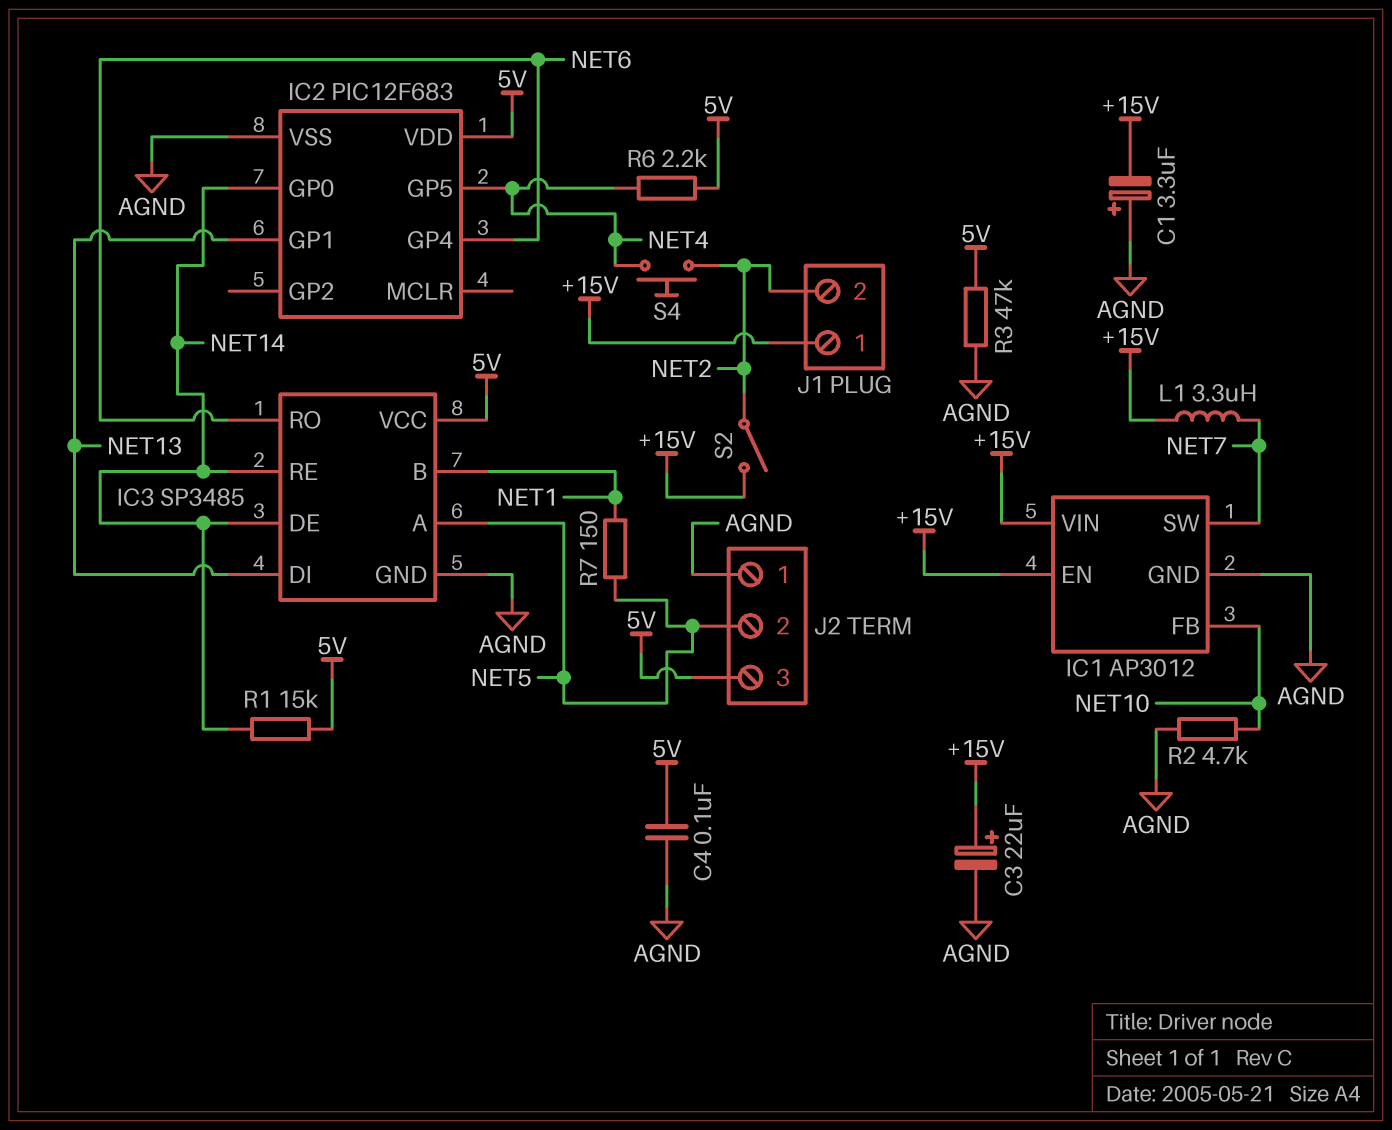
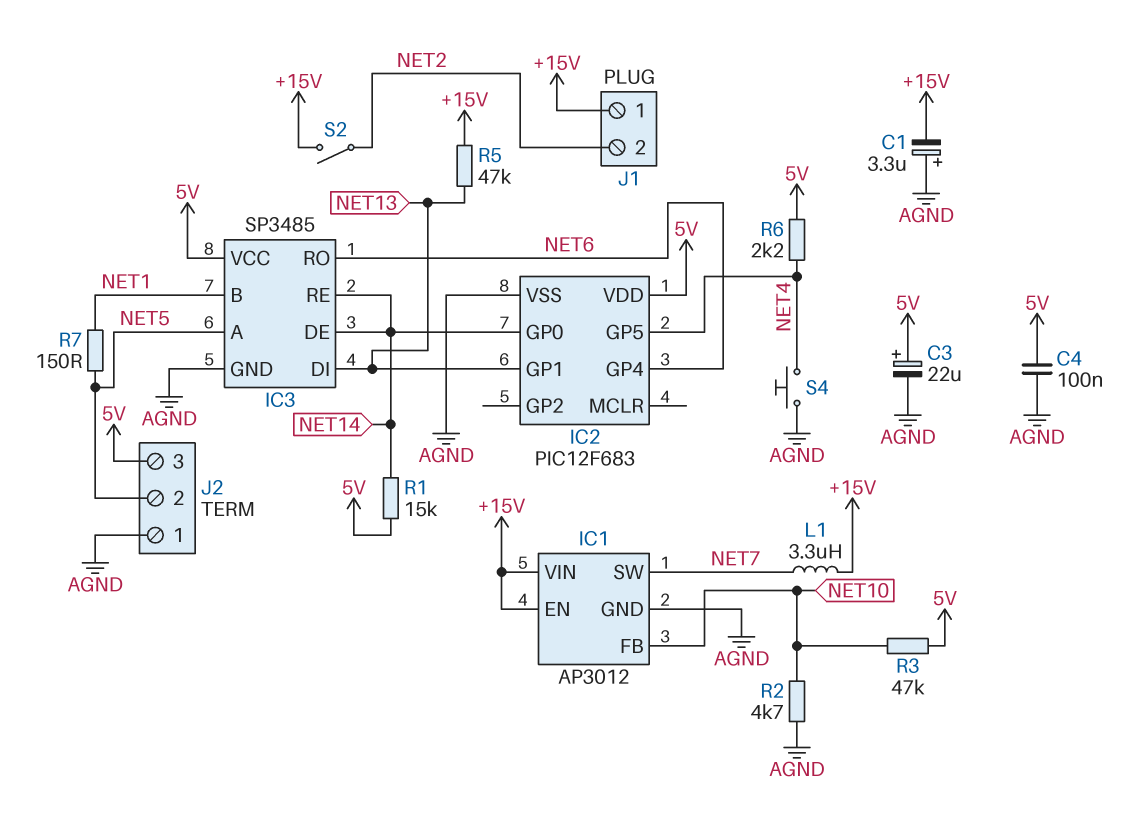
C3: 22uF (plus +15V, minus AGND) -> 22uF (plus 5V, minus AGND)
R3: 47k (5V, AGND) -> 47k (5V, NET10)
R5: none -> 47k (+15V, NET13)
S4: button (NET2, NET4) -> button (AGND, NET4)

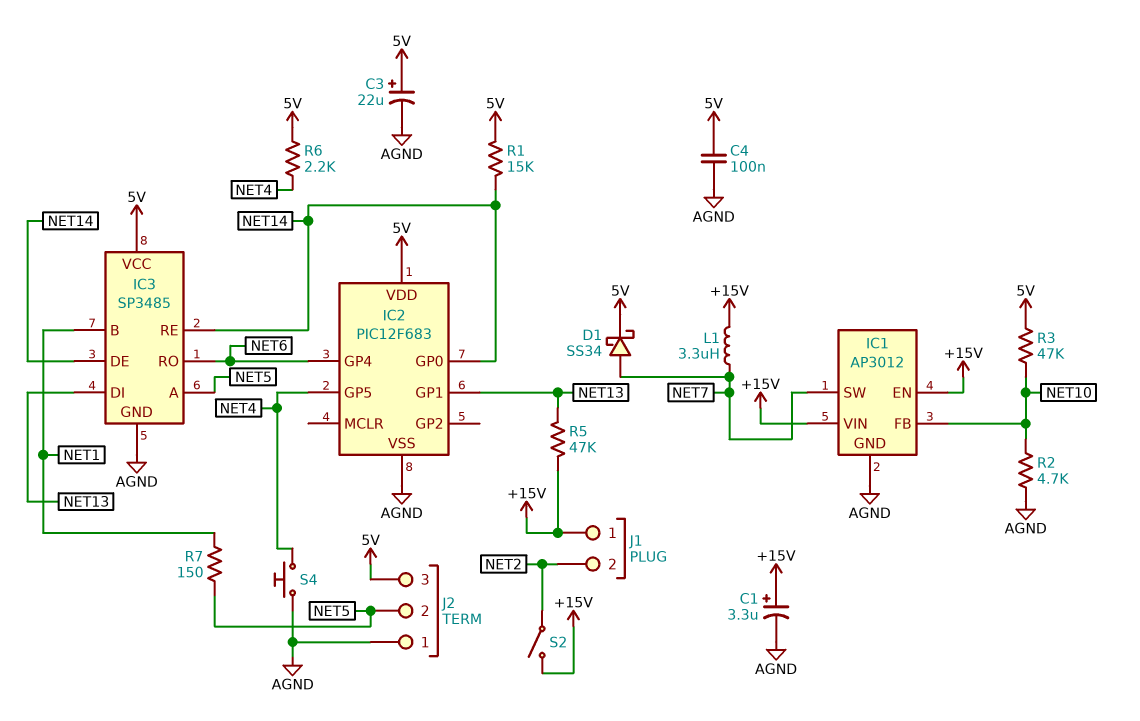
C1: 3.3uF (plus AGND, minus +15V) -> 3.3uF (plus +15V, minus AGND)
D1: none -> schottky SS34 (A NET7, K 5V)

